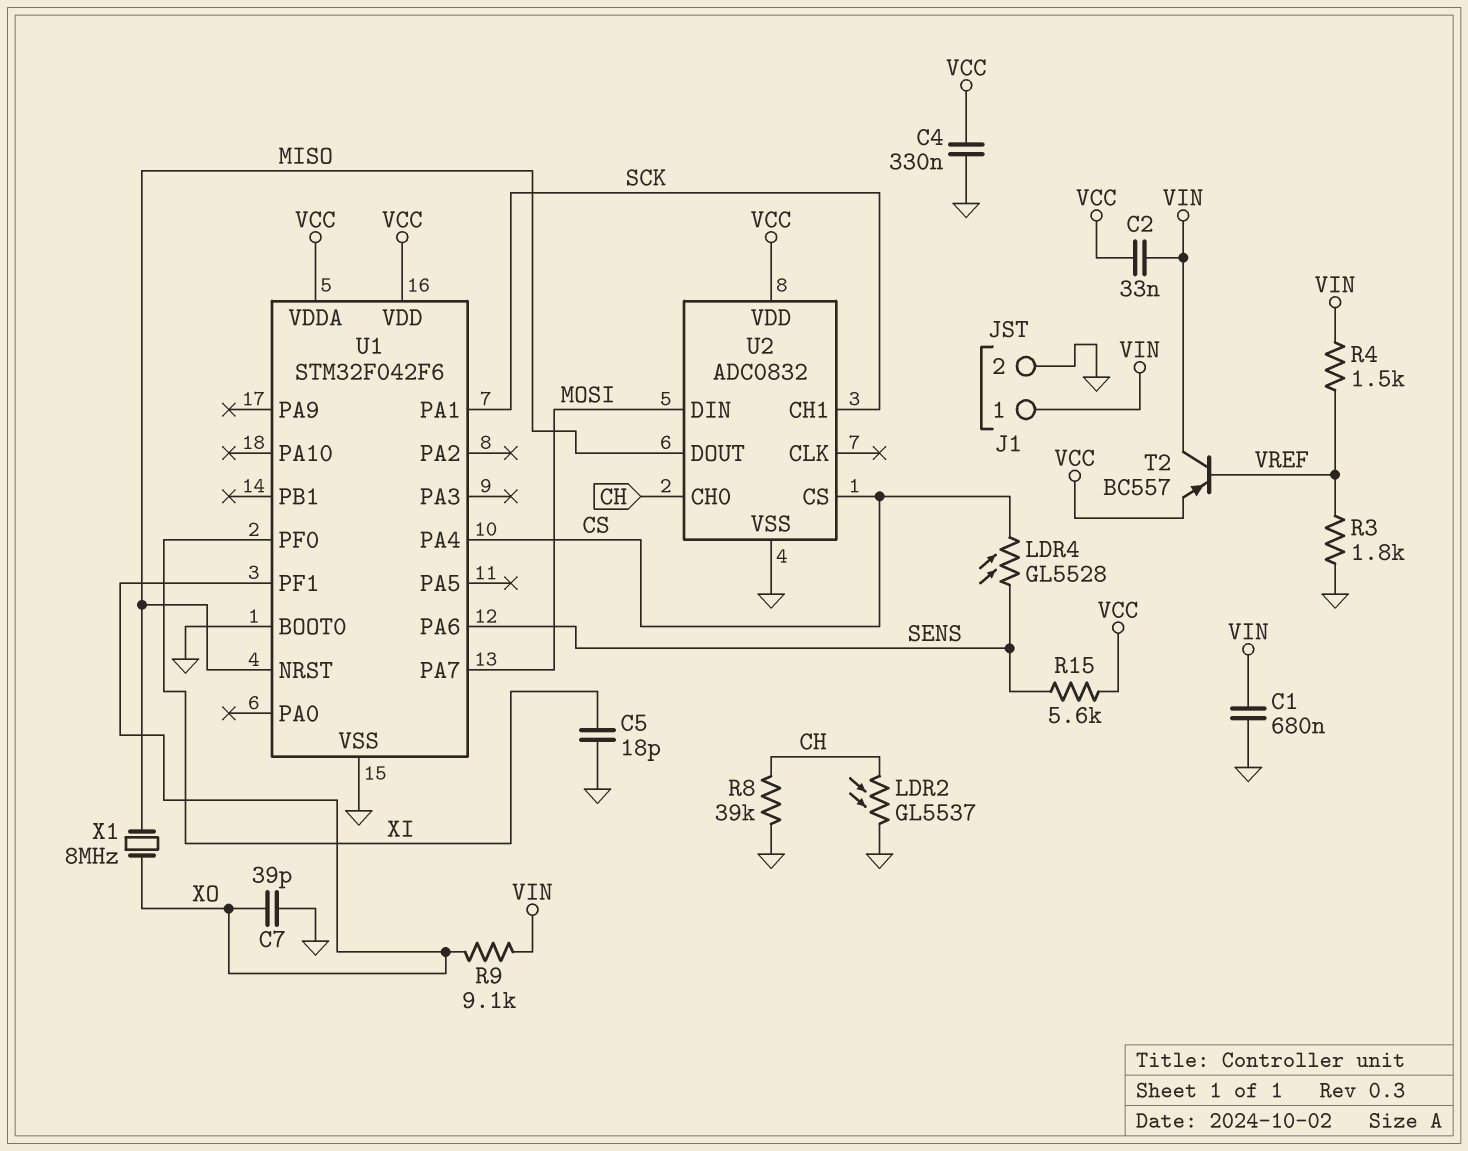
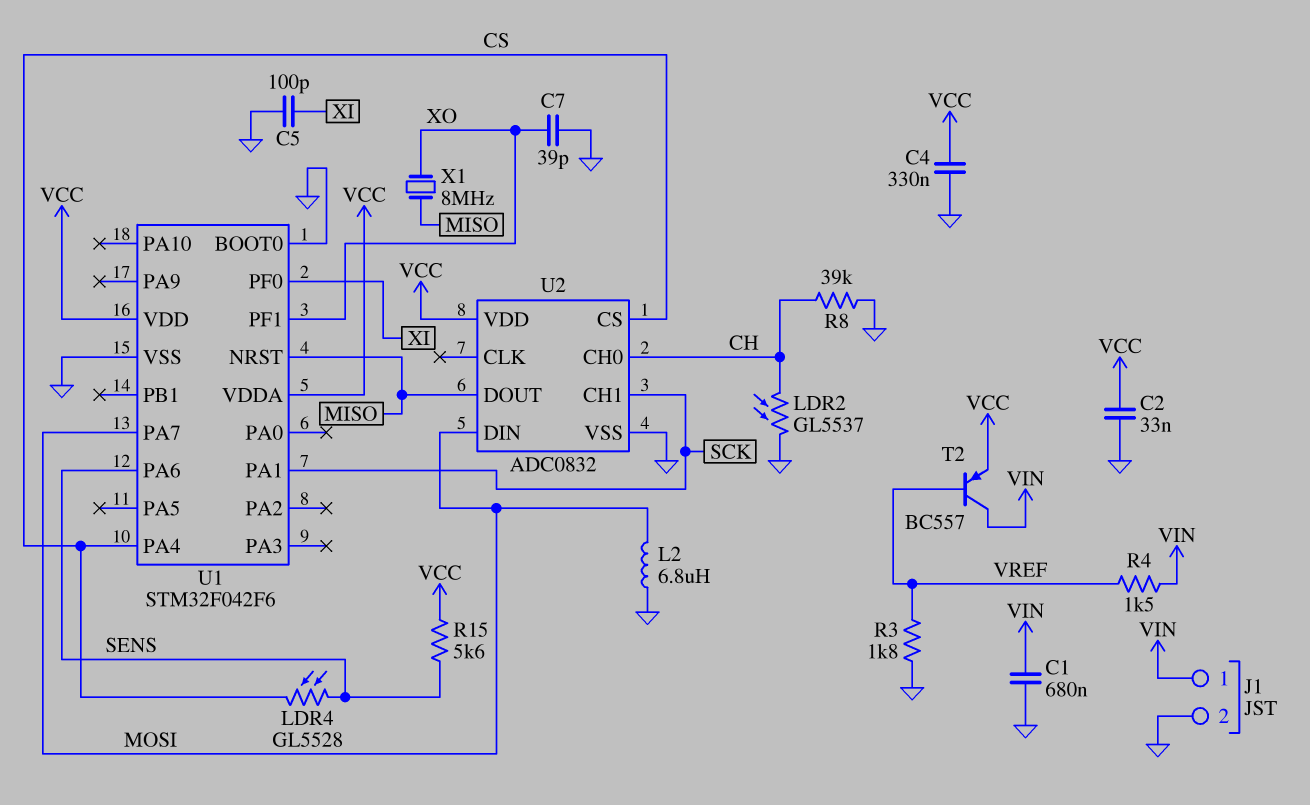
C2: 33nF (VCC, VIN) -> 33nF (GND, VCC)
C5: 18pF (GND, XI) -> 100pF (GND, XI)
L2: none -> 6.8uH (GND, MOSI)
R9: 9.1k (VIN, XO) -> none

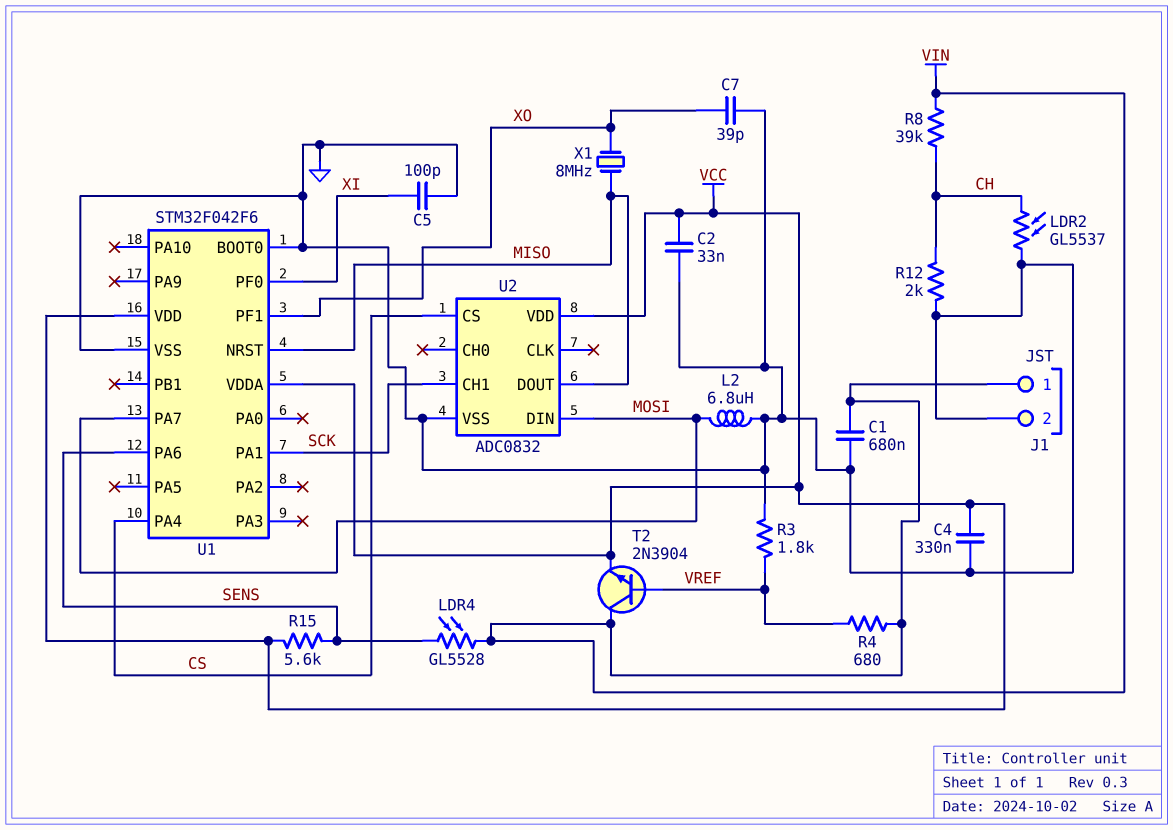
LDR4: GL5528 (CS, SENS) -> GL5528 (SENS, VIN)
R4: 1.5k (VIN, VREF) -> 680 (VIN, VREF)
R8: 39k (CH, GND) -> 39k (CH, VIN)
R12: none -> 2k (CH, GND)
T2: PNP BC557 (B VREF, C VIN, E VCC) -> NPN 2N3904 (B VREF, C VIN, E VCC)
U2 pin CH0: CH -> none

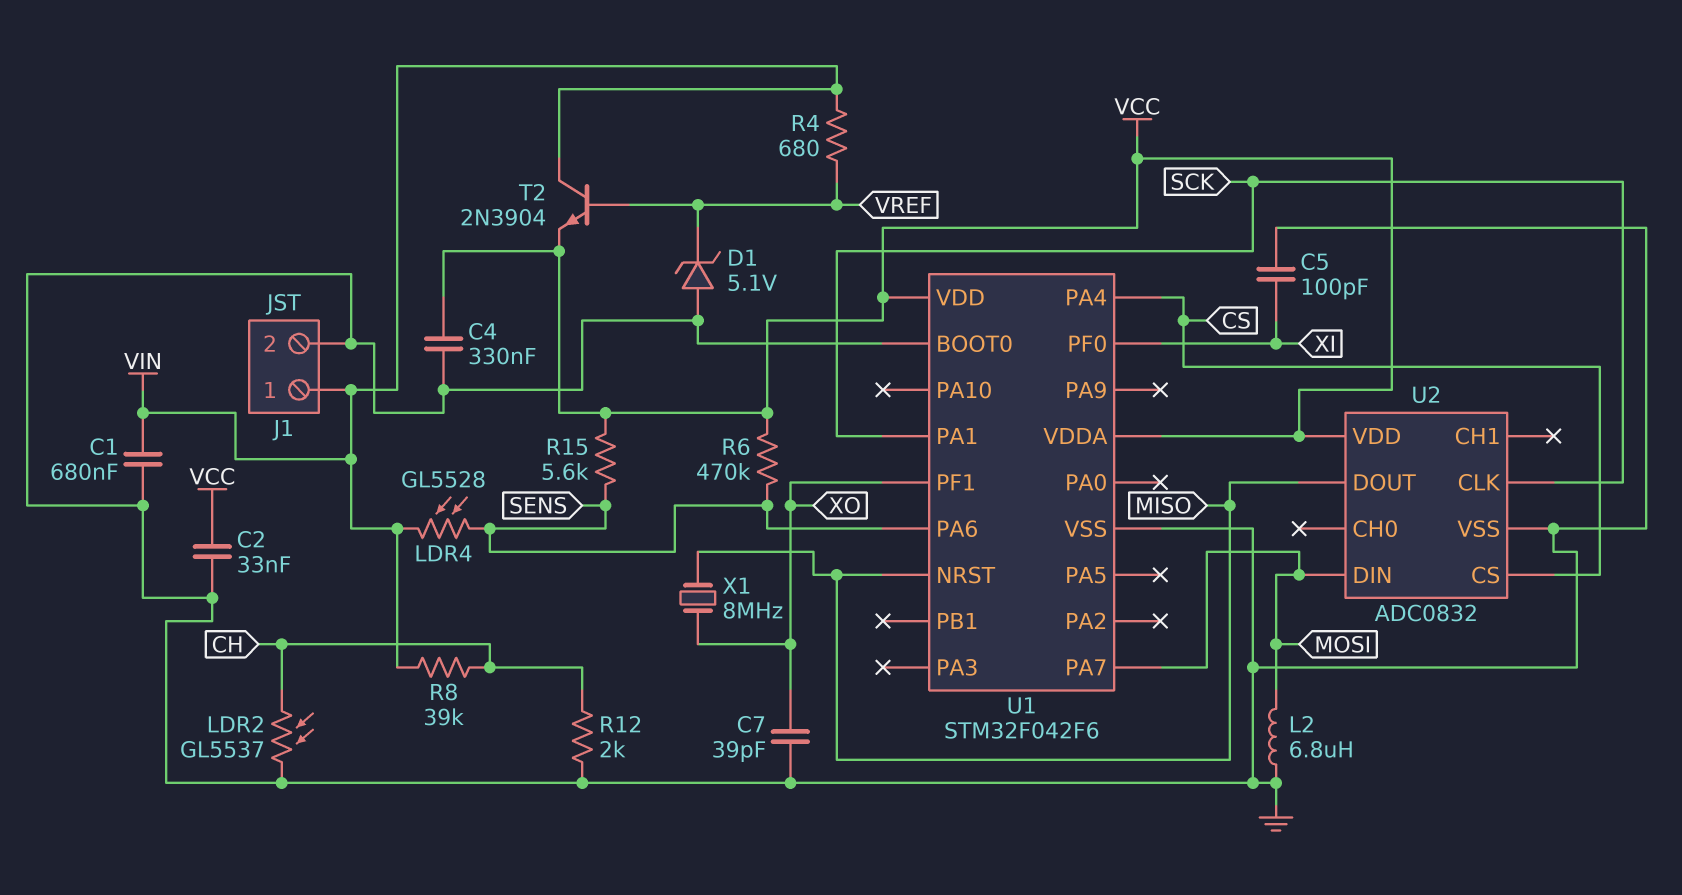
D1: none -> zener 5.1V (A GND, K VREF)
R3: 1.8k (GND, VREF) -> none
R6: none -> 470k (SENS, VCC)
U2 pin CH1: SCK -> none
U2 pin CLK: none -> SCK

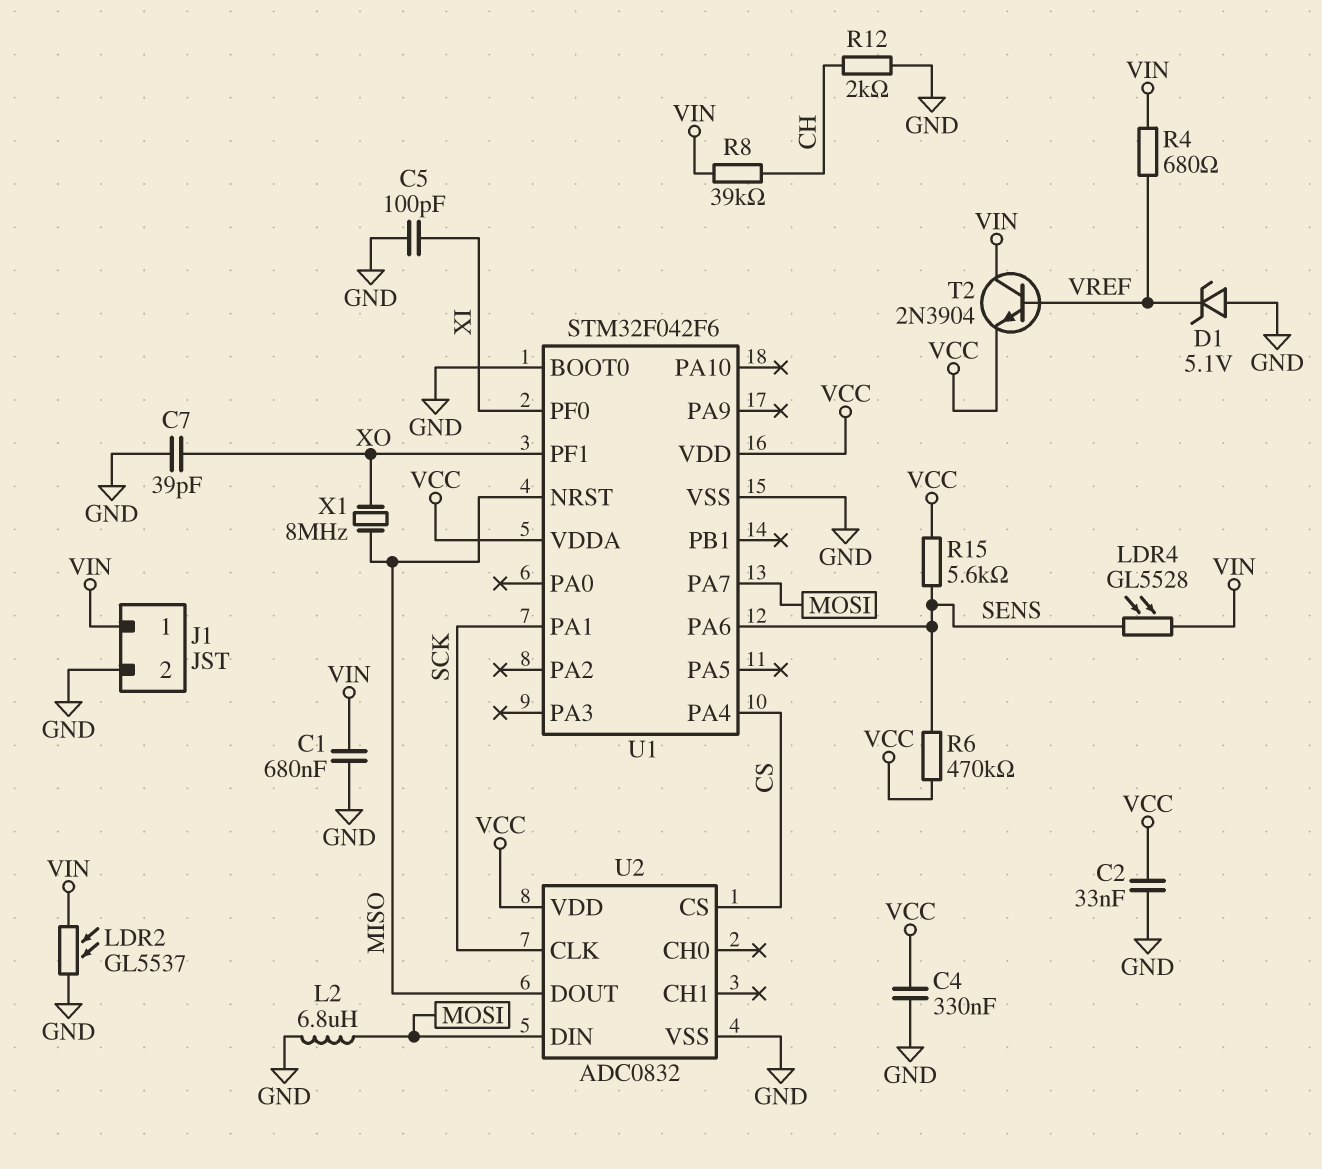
LDR2: GL5537 (CH, GND) -> GL5537 (GND, VIN)

